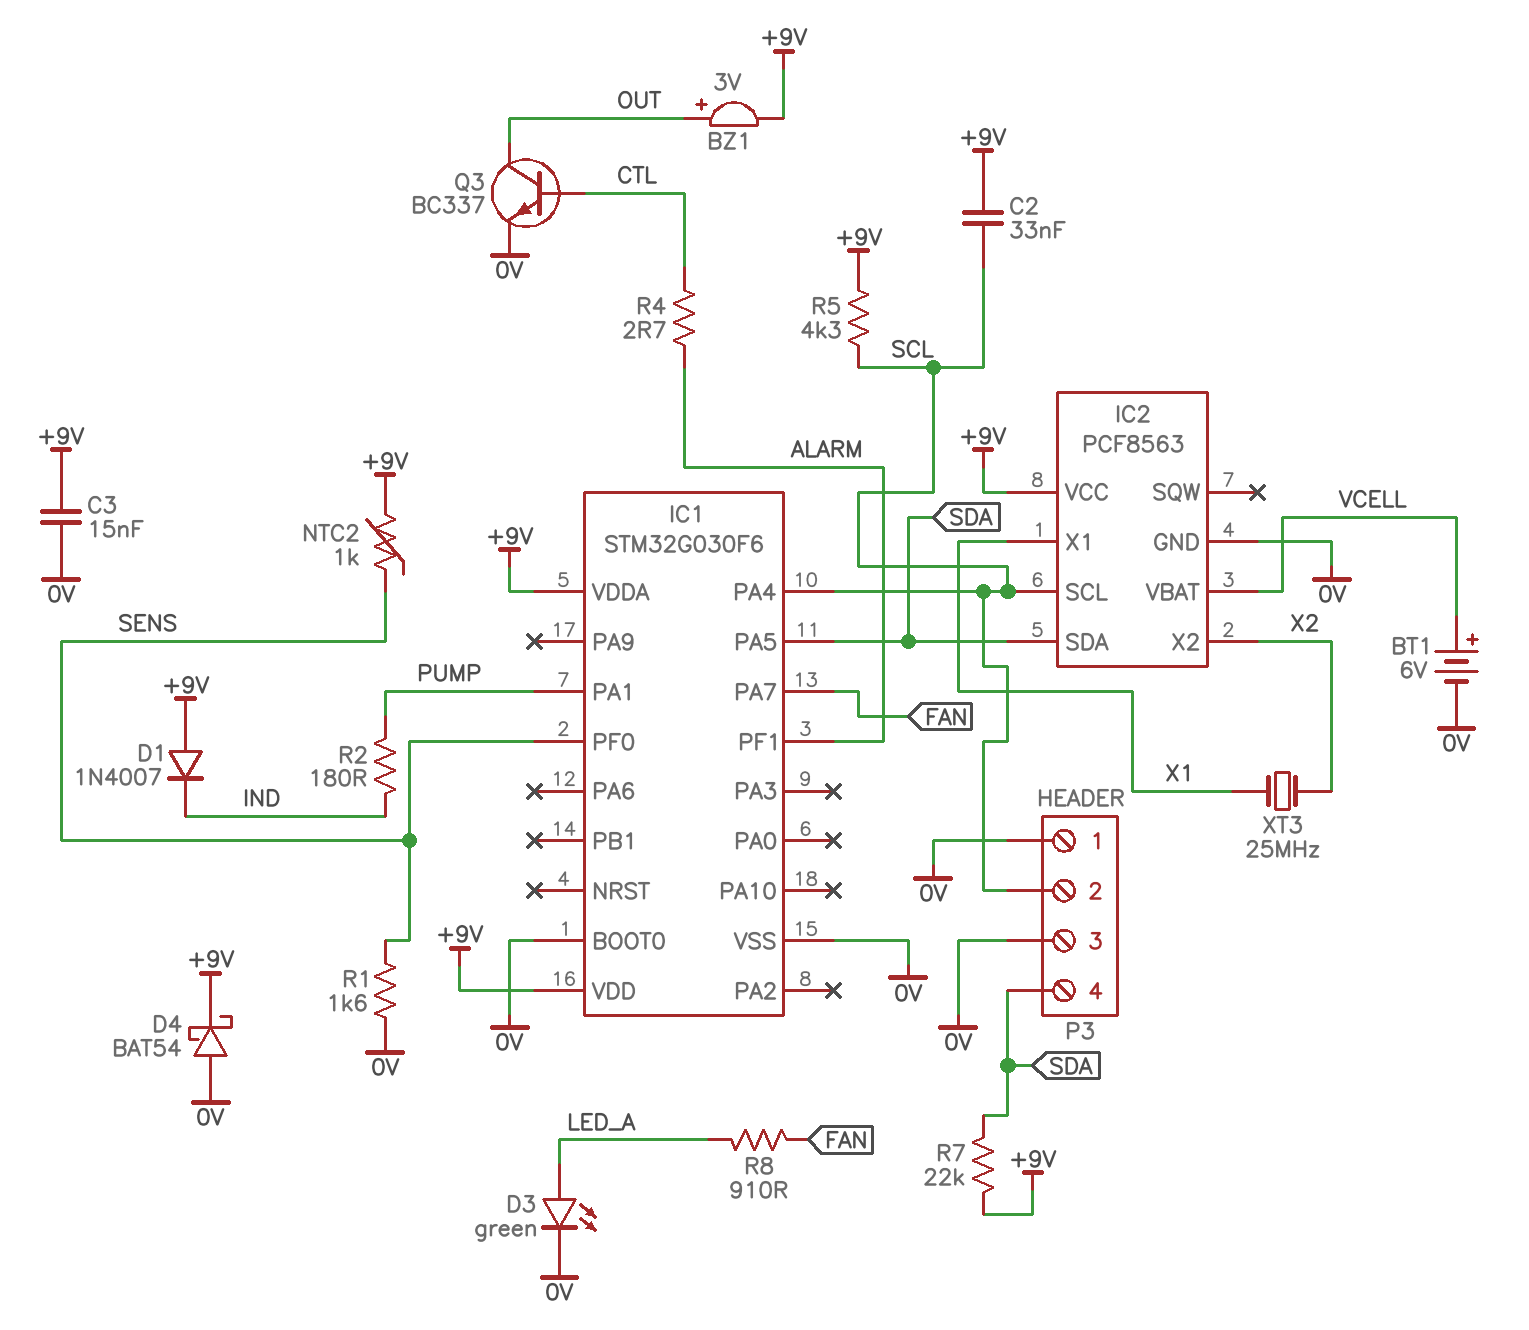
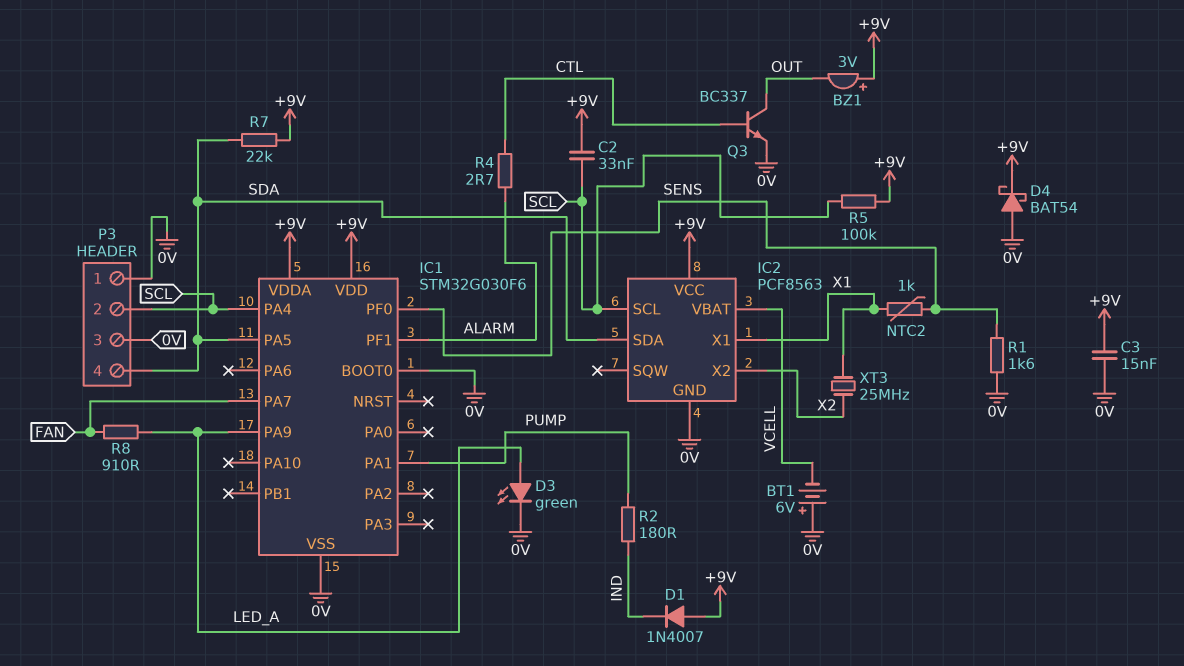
BT1: 6V (plus VCELL, minus 0V) -> 6V (plus 0V, minus VCELL)
BZ1: buzzer 3V (plus OUT, minus +9V) -> buzzer 3V (plus +9V, minus OUT)
IC1 pin PA9: none -> LED_A
NTC2: 1k (+9V, SENS) -> 1k (SENS, X1)
R5: 4.3k (+9V, SCL) -> 100k (+9V, SCL)

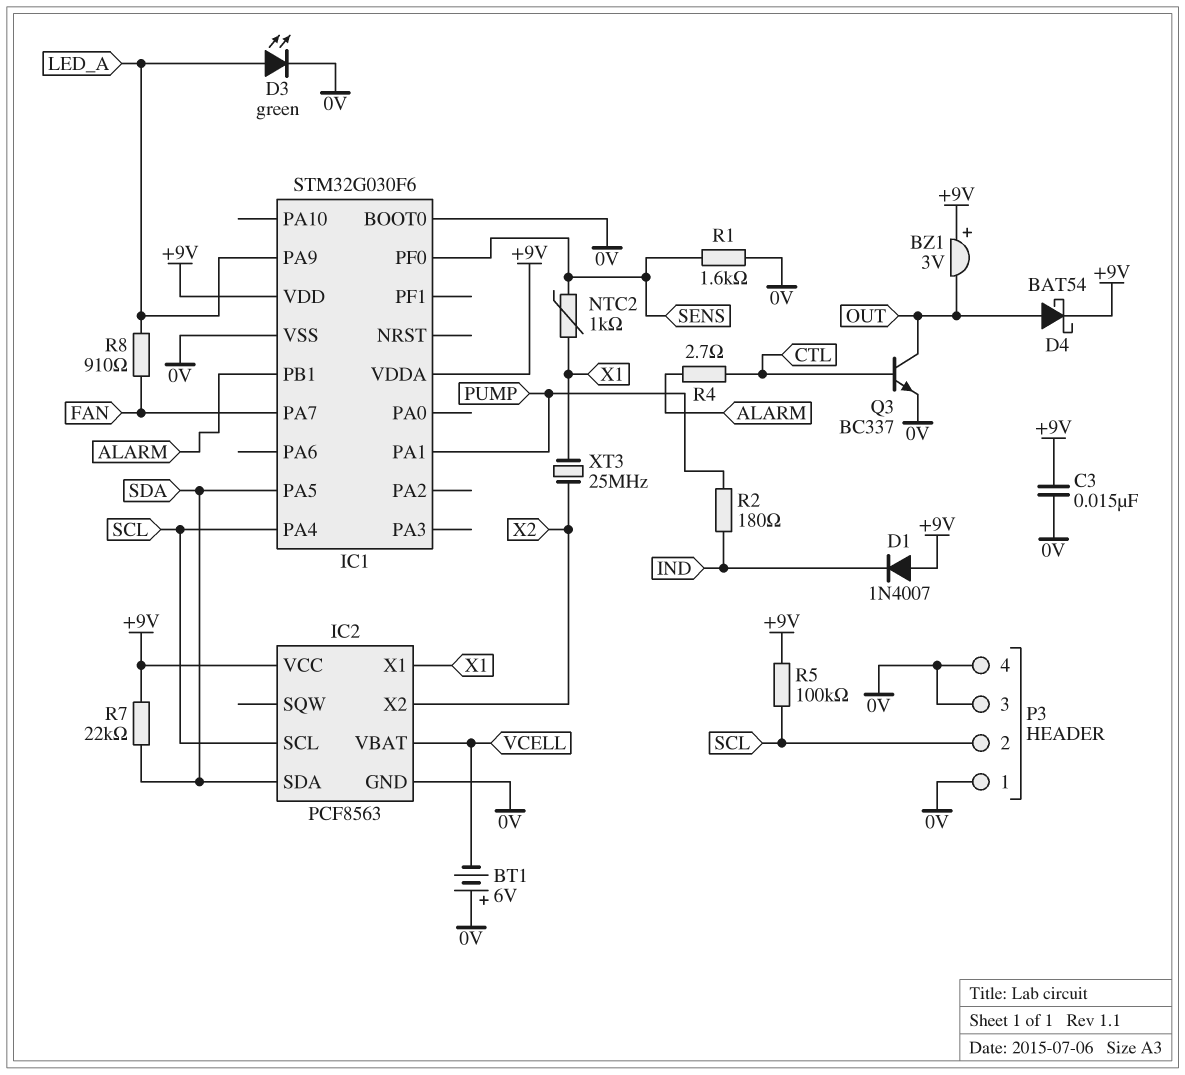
C2: 33nF (+9V, SCL) -> none
D4: schottky BAT54 (A 0V, K +9V) -> schottky BAT54 (A OUT, K +9V)
IC1 pin PB1: none -> ALARM
IC1 pin PF1: ALARM -> none
P3 pin 4: SDA -> 0V

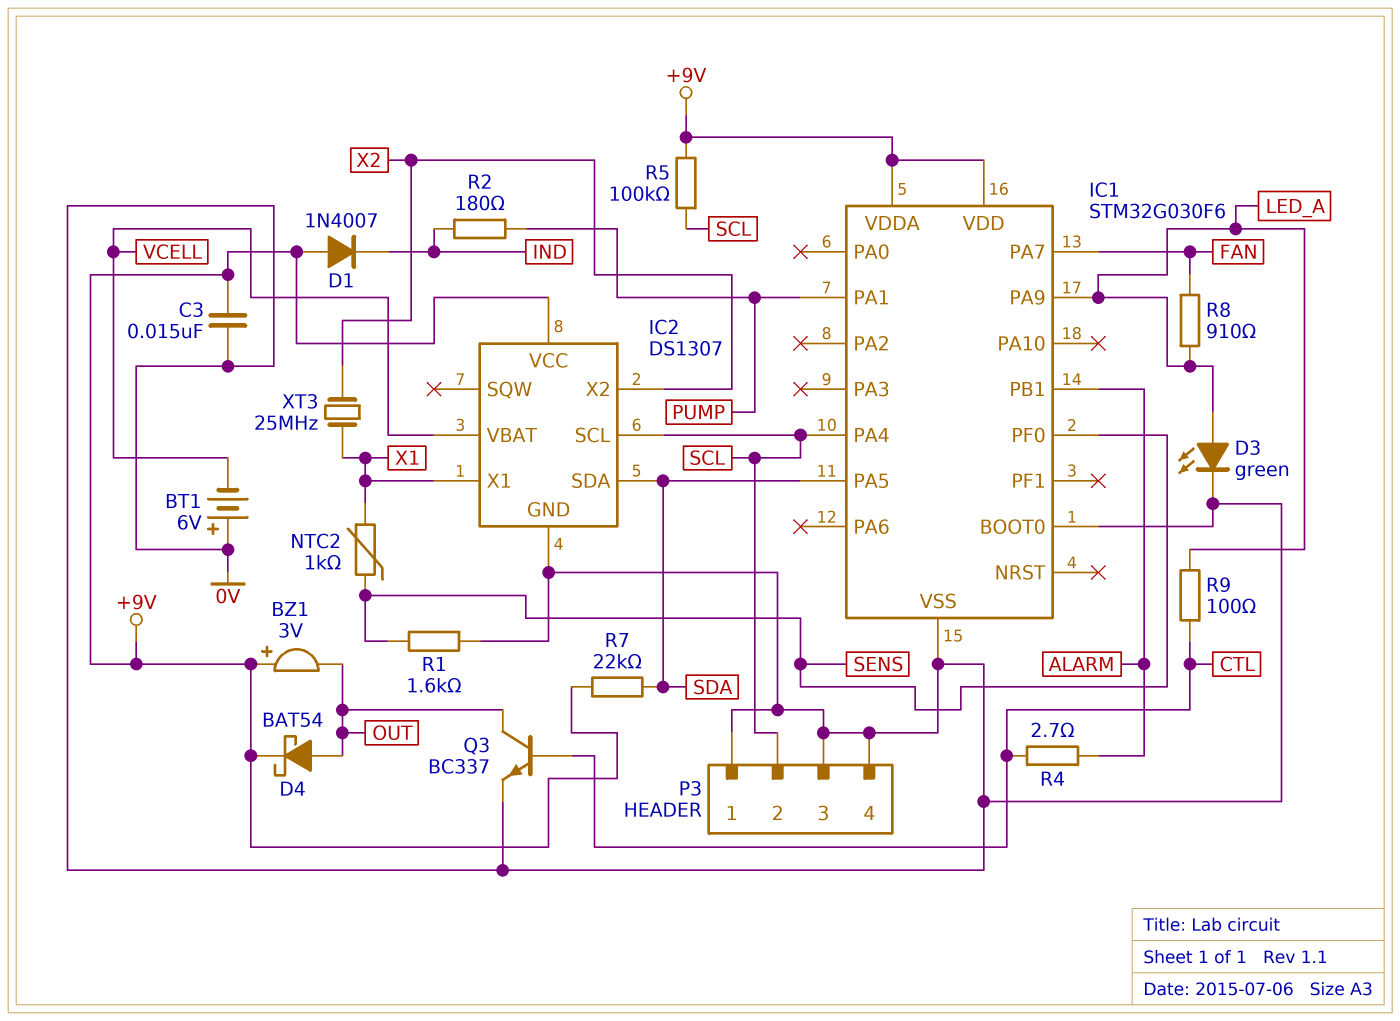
IC2: PCF8563 -> DS1307
R9: none -> 100 (CTL, LED_A)

